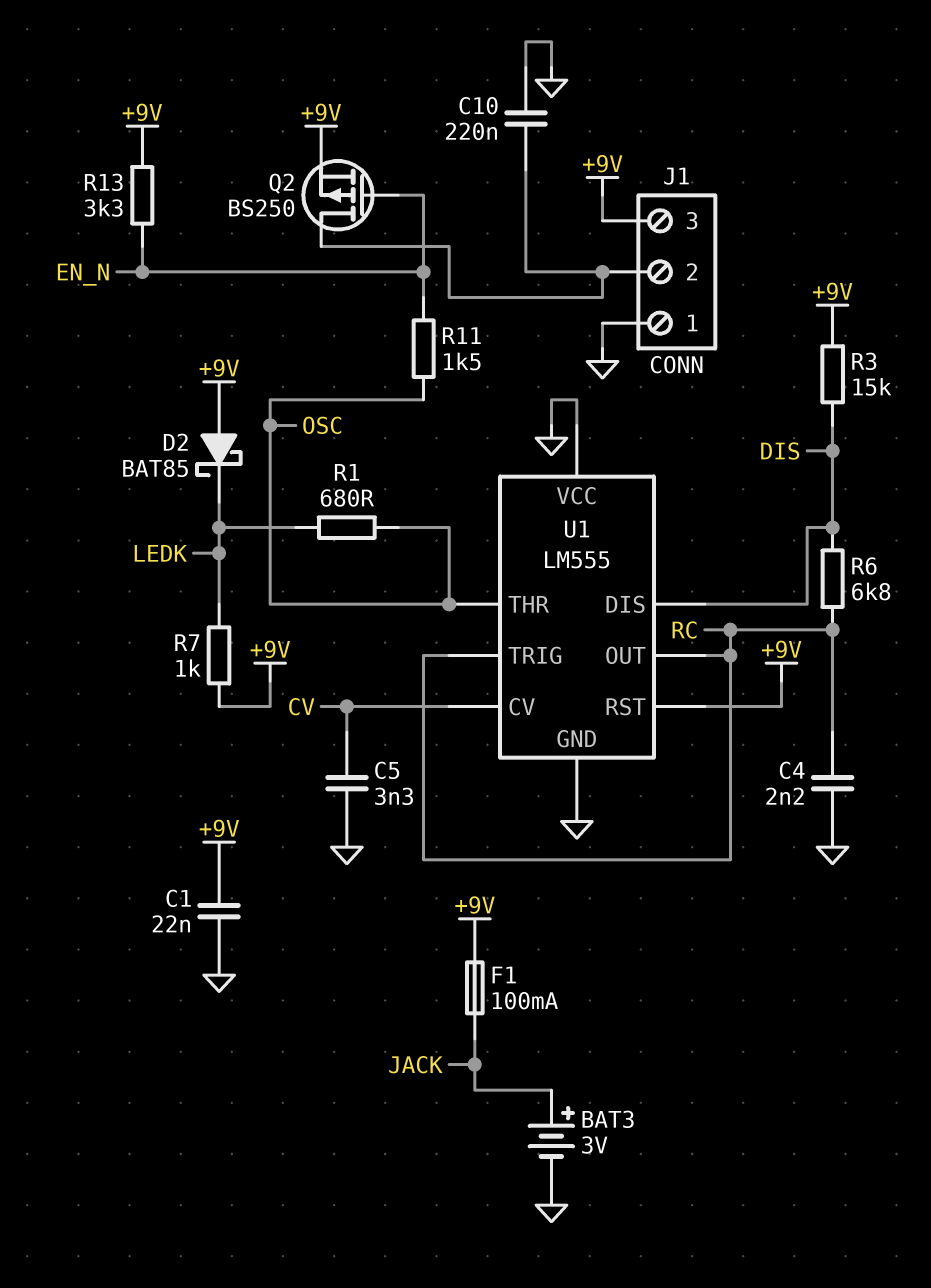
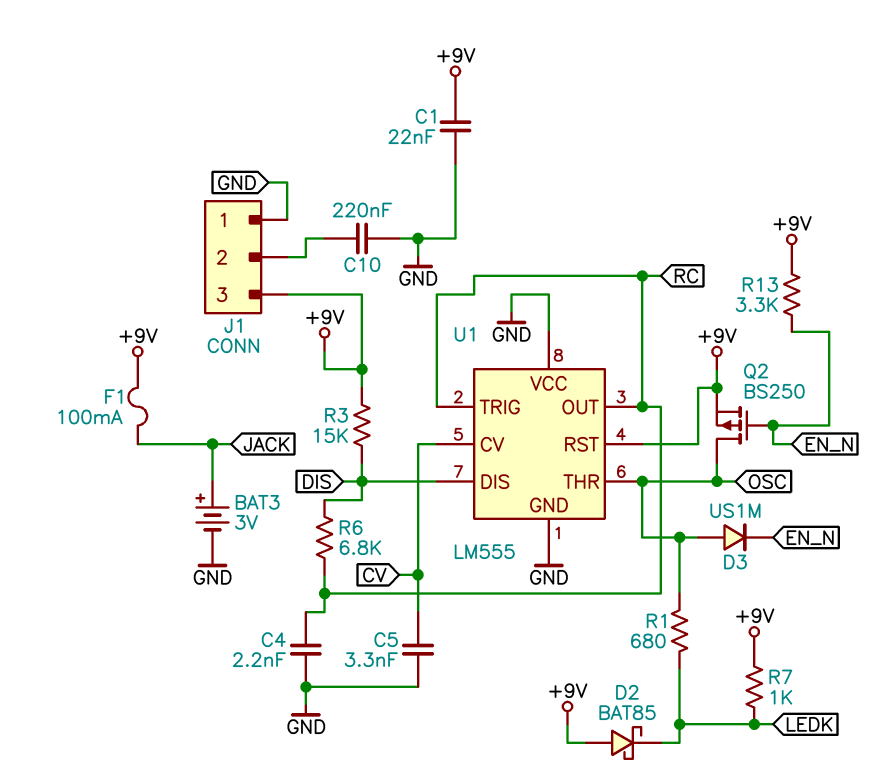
D3: none -> diode US1M (A OSC, K EN_N)
Q2: PMOS BS250 (G EN_N, D J1/2, S +9V) -> PMOS BS250 (G EN_N, D OSC, S +9V)
R11: 1.5k (EN_N, OSC) -> none

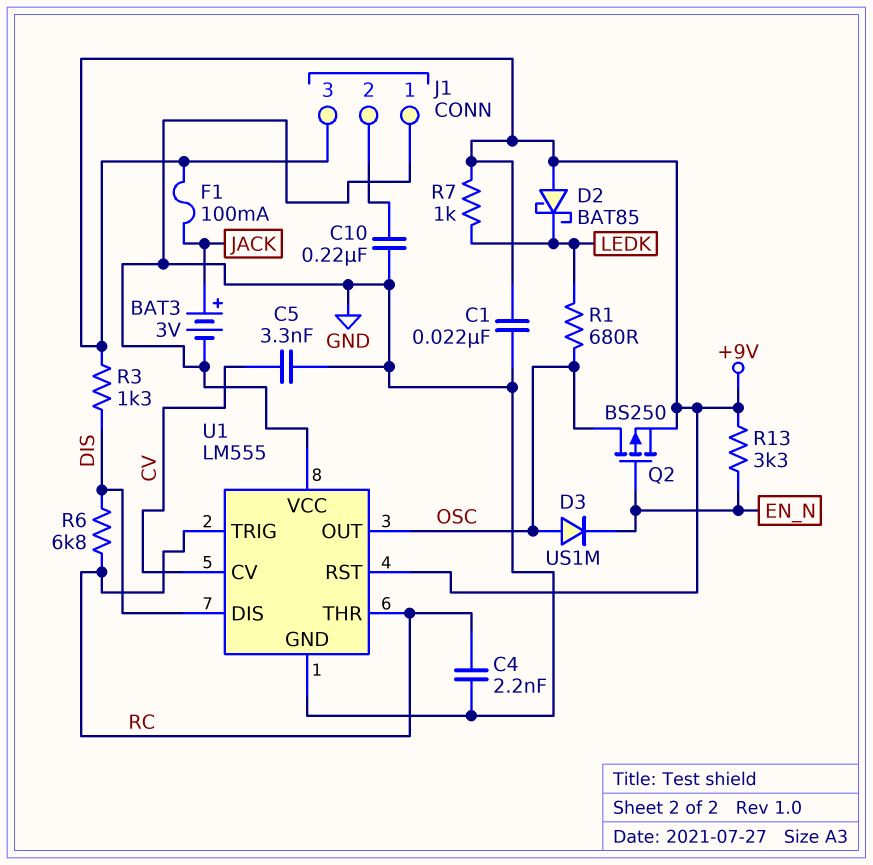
R3: 15k (+9V, DIS) -> 1.3k (+9V, DIS)
U1 pin OUT: RC -> OSC
U1 pin THR: OSC -> RC

